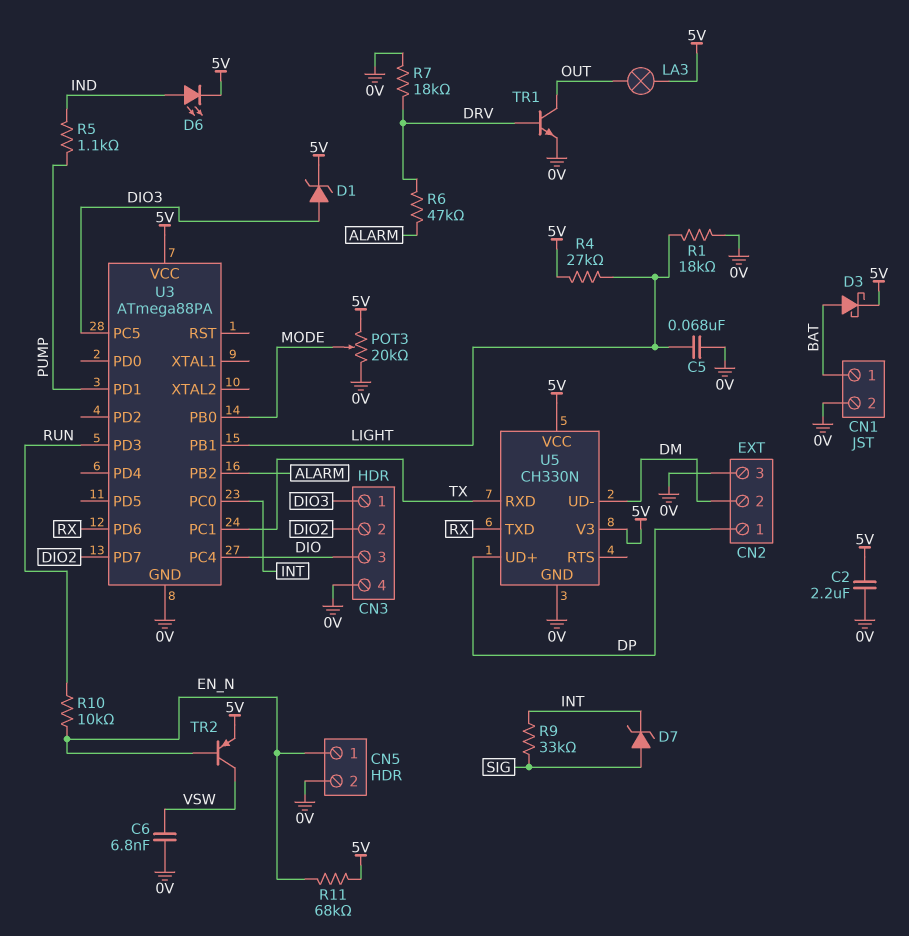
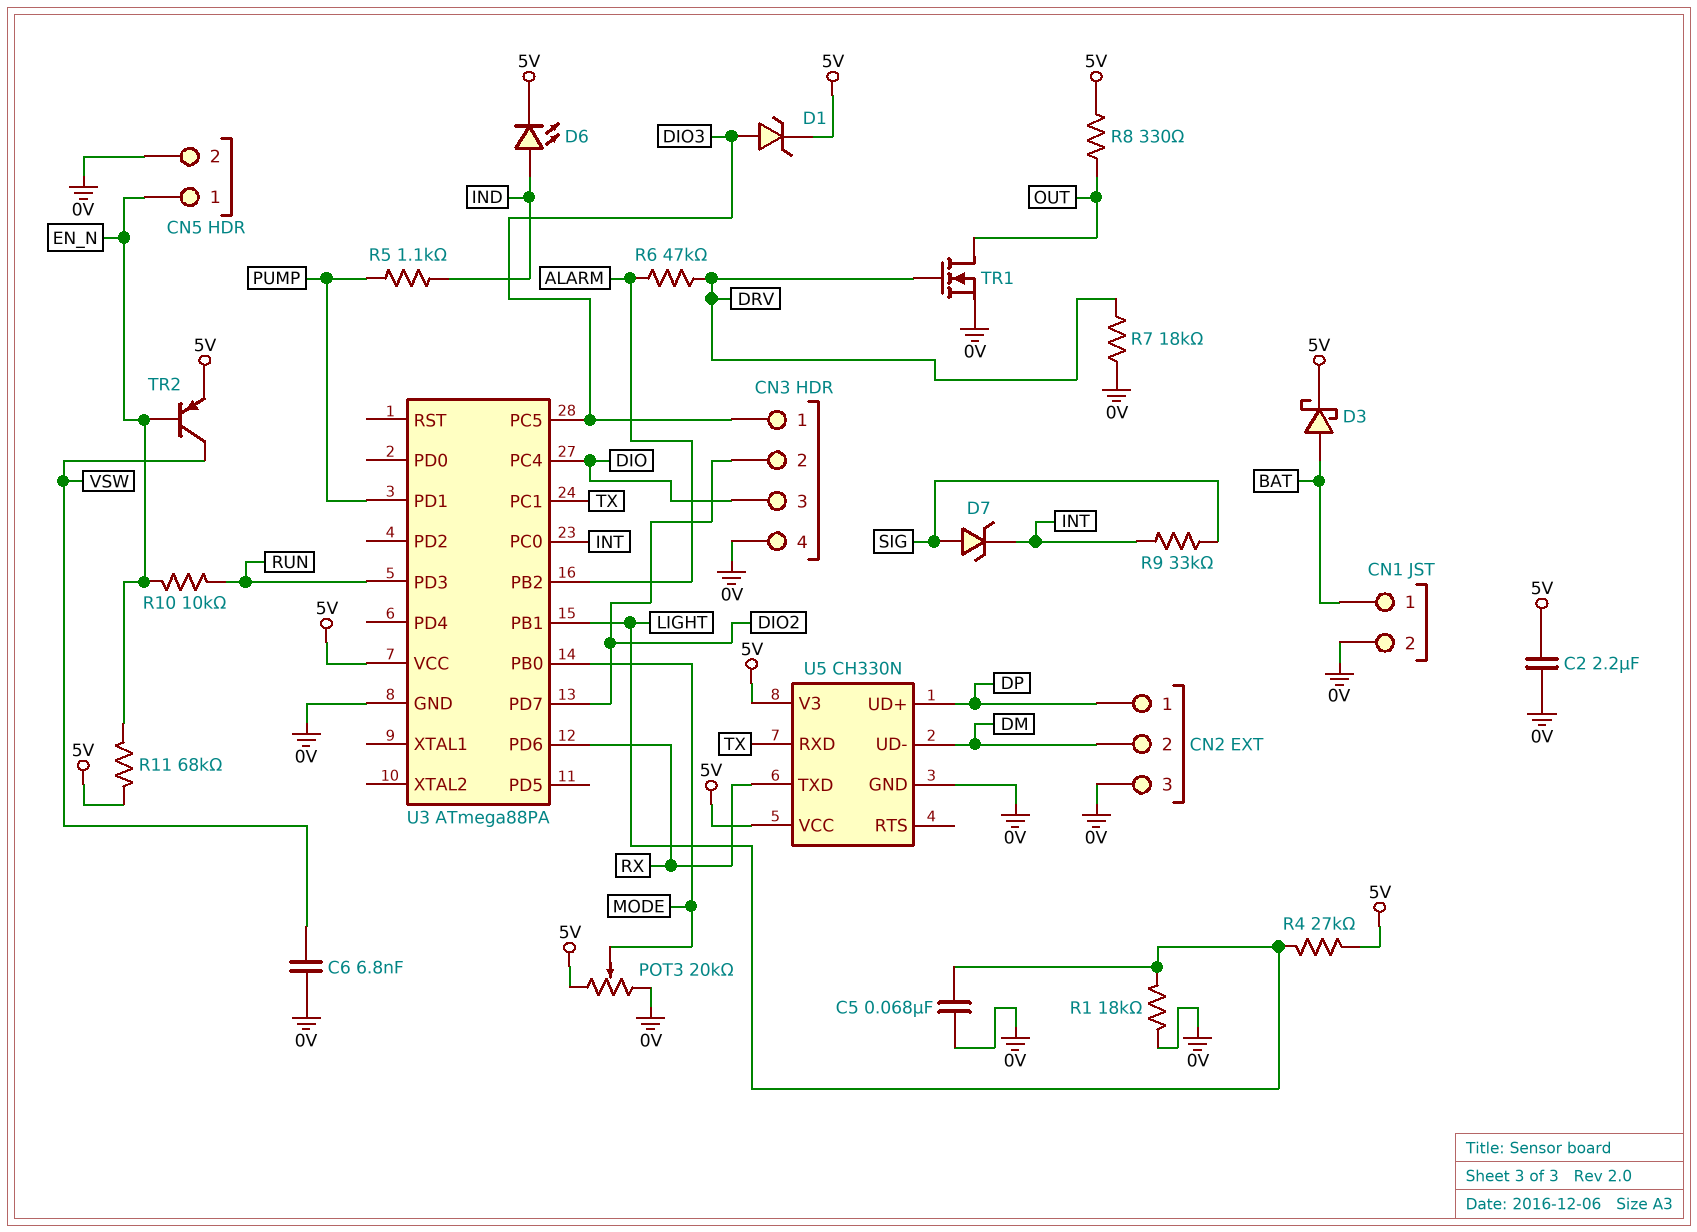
LA3: lamp (5V, OUT) -> none
R8: none -> 330 (5V, OUT)
TR1: NPN (B DRV, C OUT, E 0V) -> NMOS (G DRV, D OUT, S 0V)

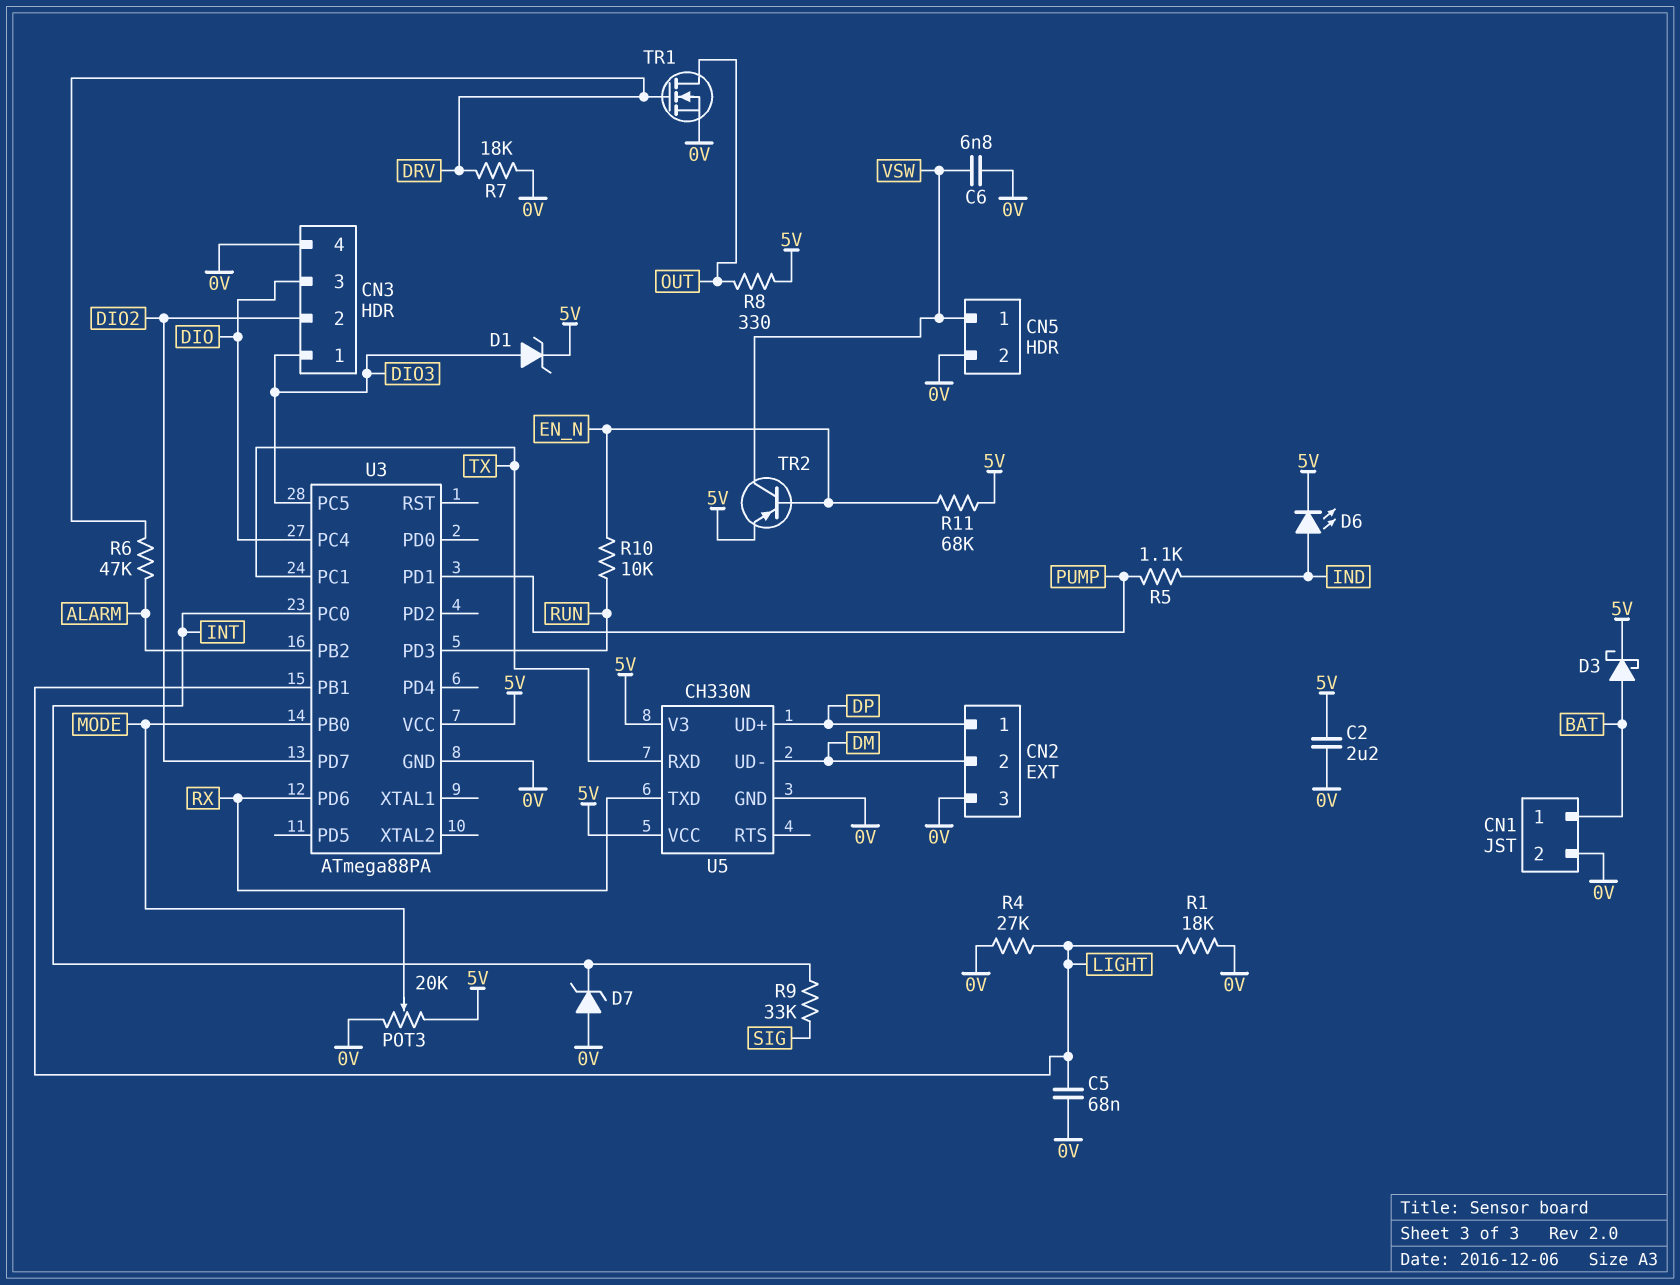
CN5 pin 1: EN_N -> VSW
D7: zener (A SIG, K INT) -> zener (A 0V, K INT)
R4: 27k (5V, LIGHT) -> 27k (0V, LIGHT)

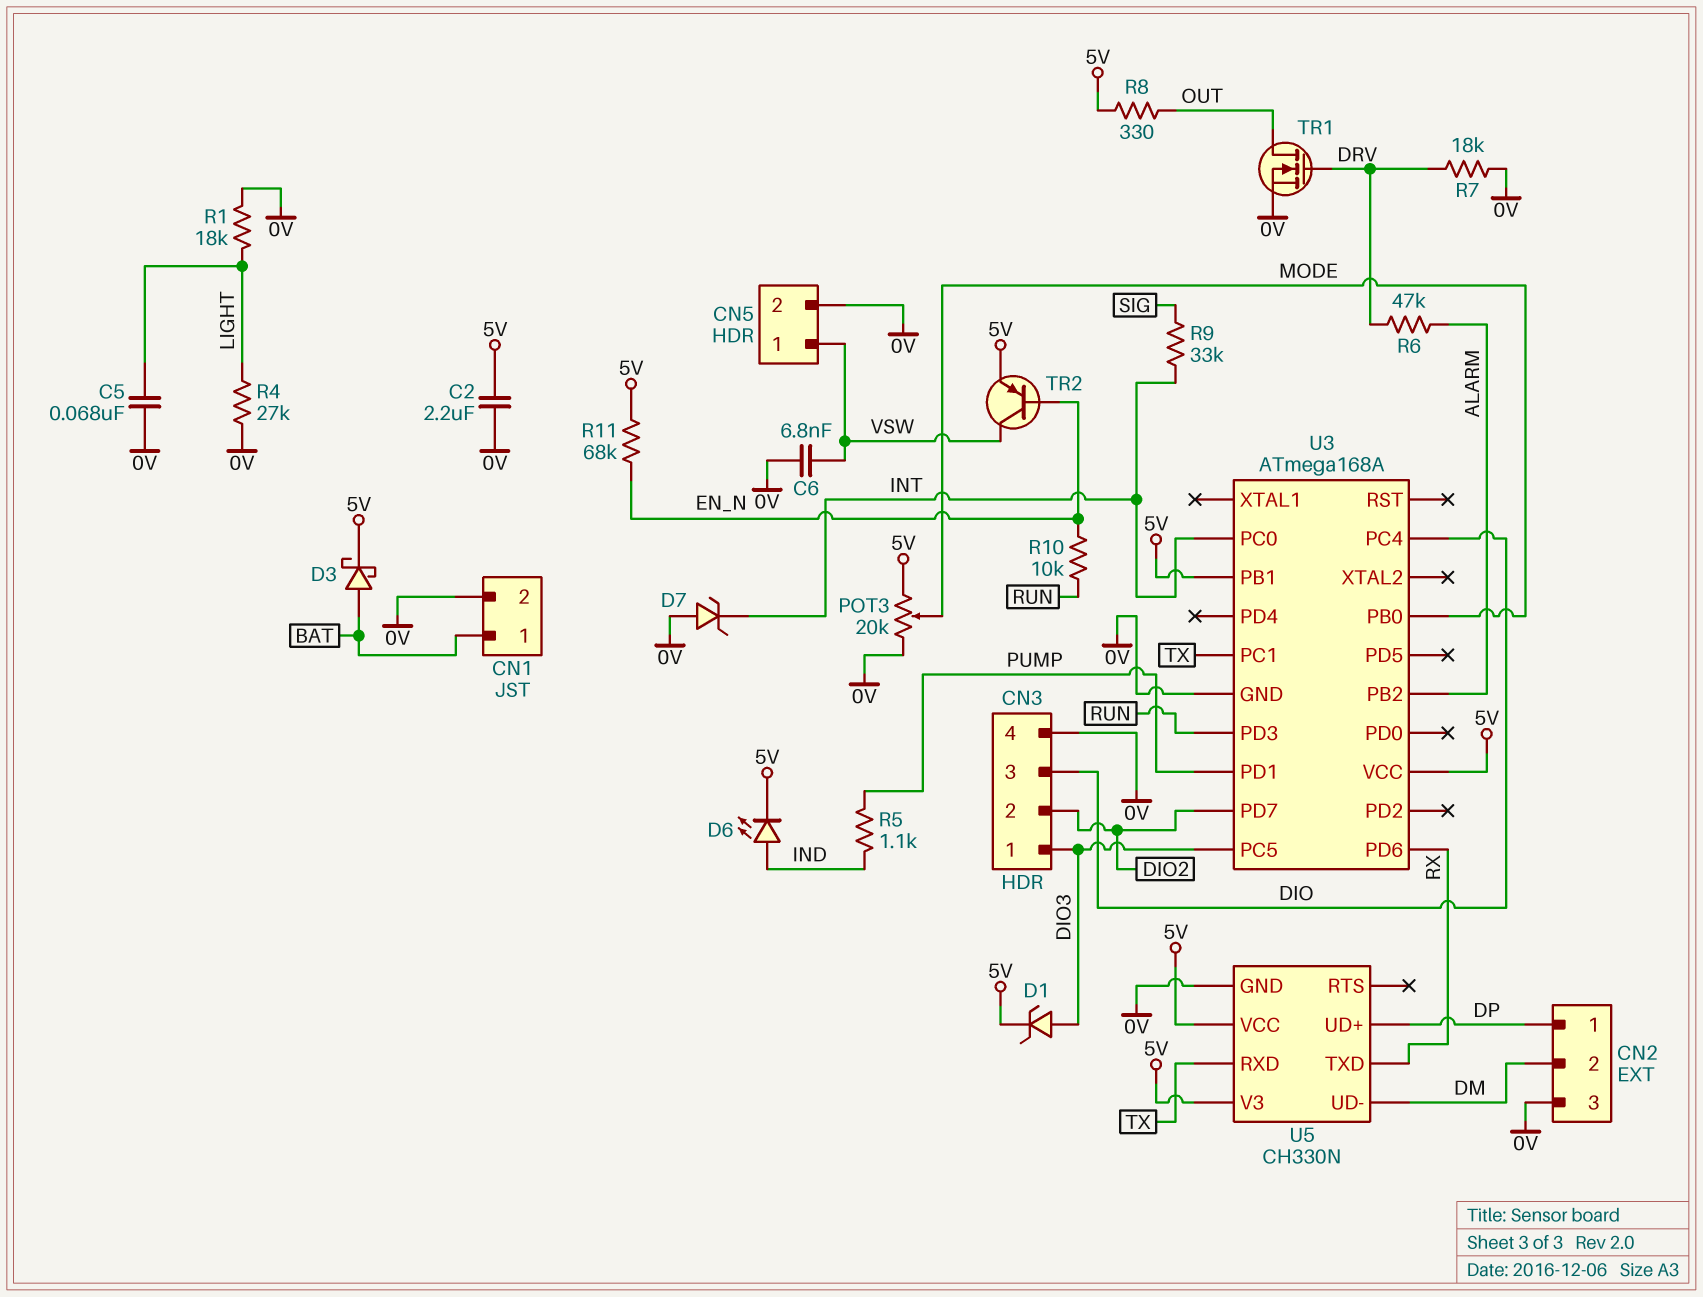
U3: ATmega88PA -> ATmega168A
U3 pin PB1: LIGHT -> 5V

